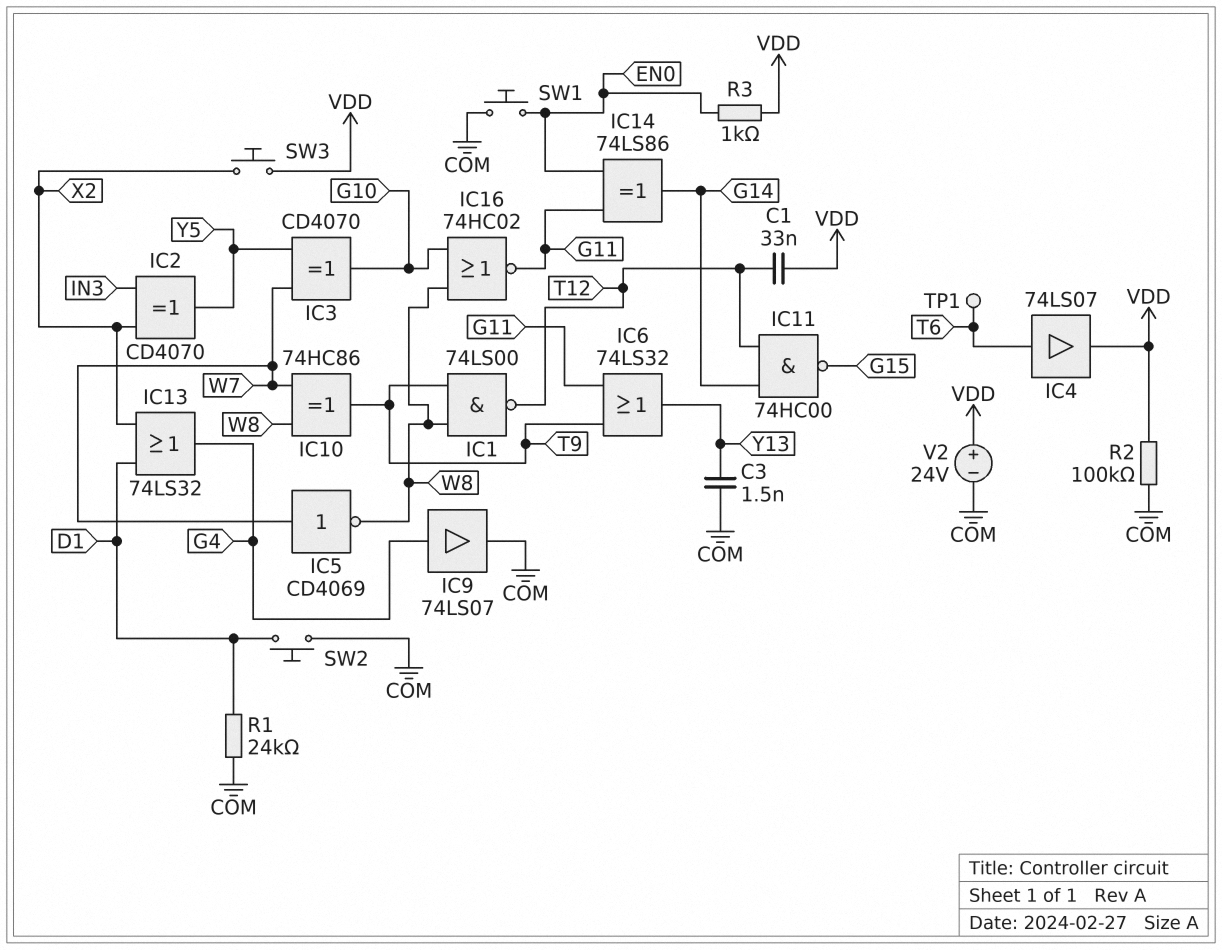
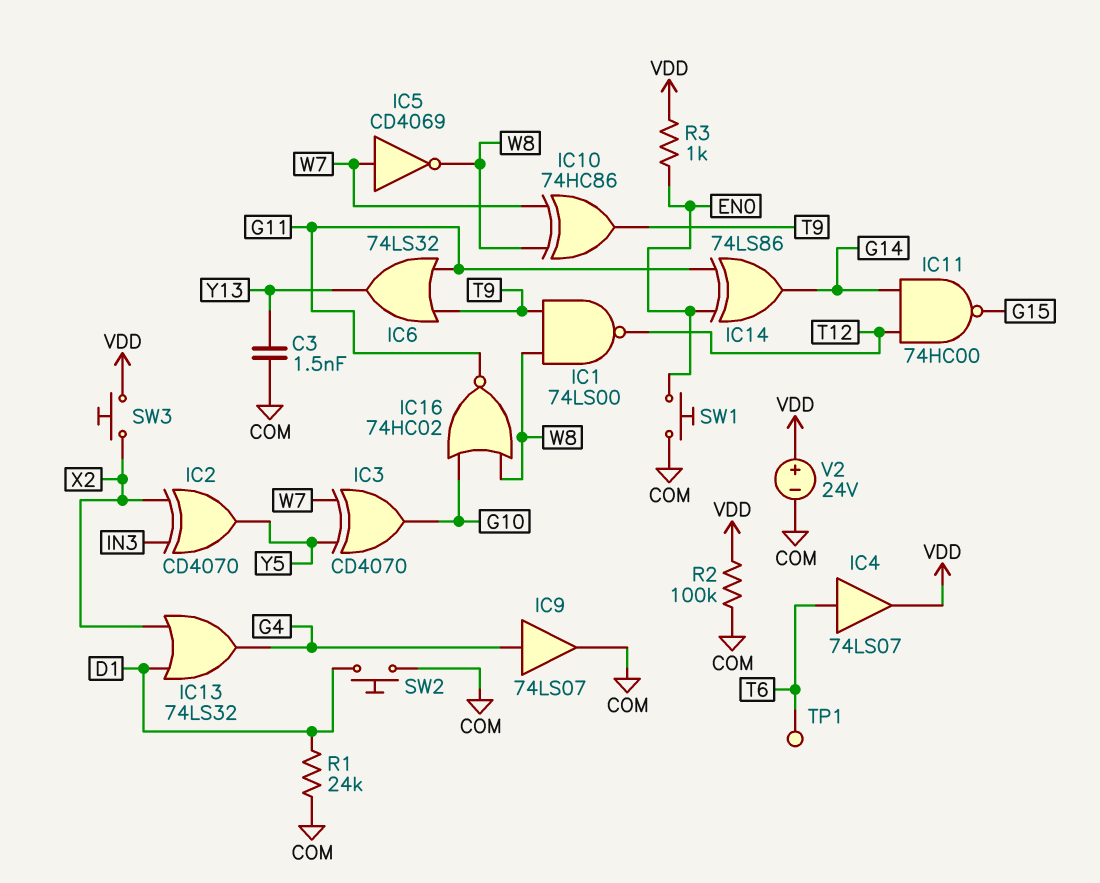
C1: 33nF (T12, VDD) -> none

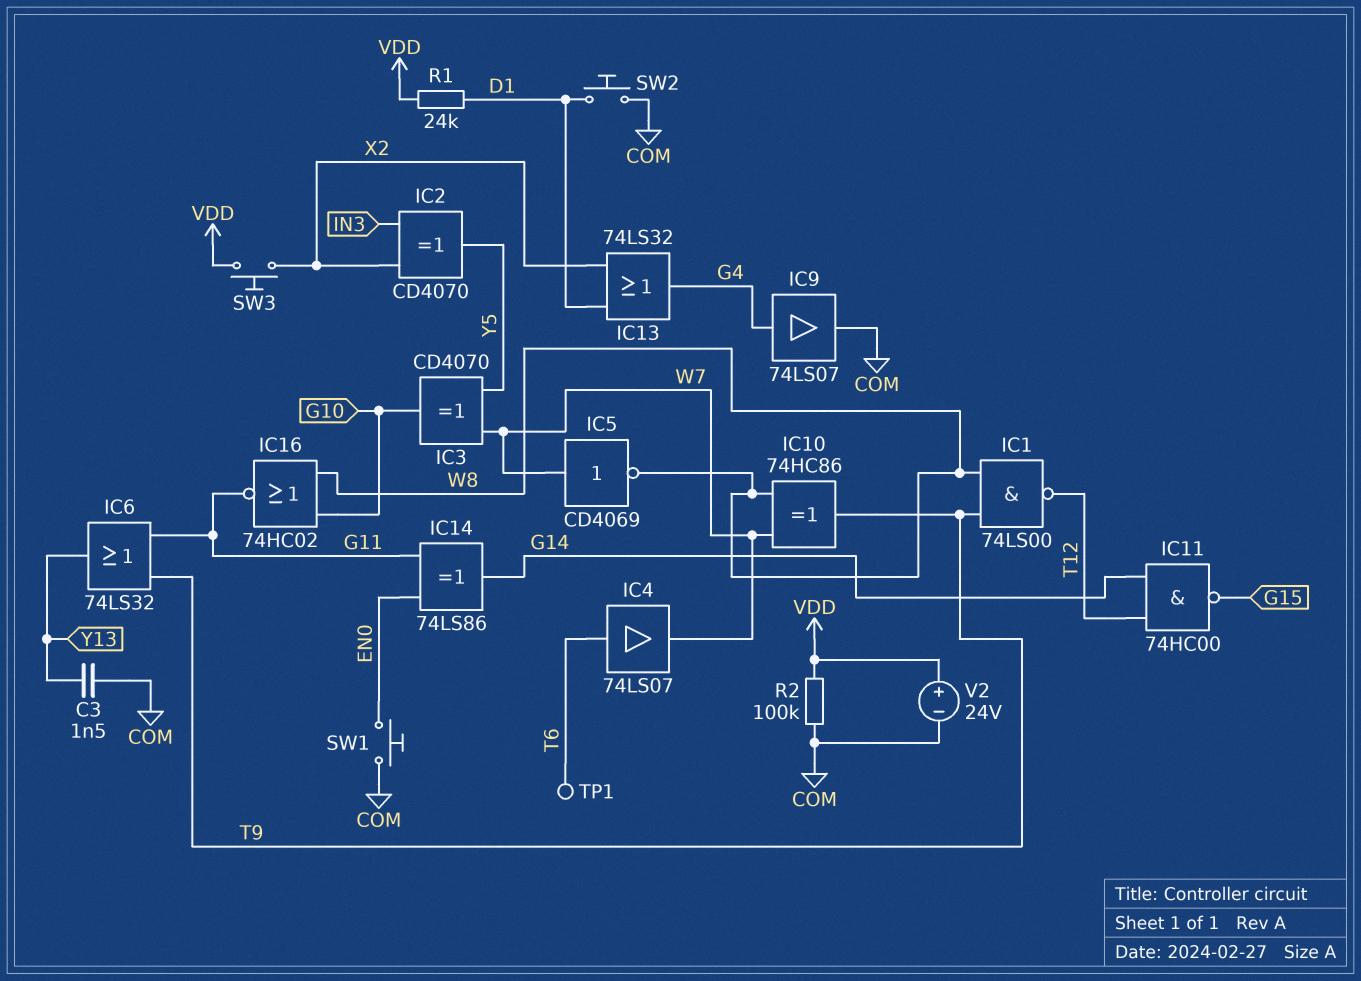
IC4: buffer 74LS07 (in T6, out VDD) -> buffer 74LS07 (in T6, out W7)
R1: 24k (COM, D1) -> 24k (D1, VDD)
R3: 1k (EN0, VDD) -> none

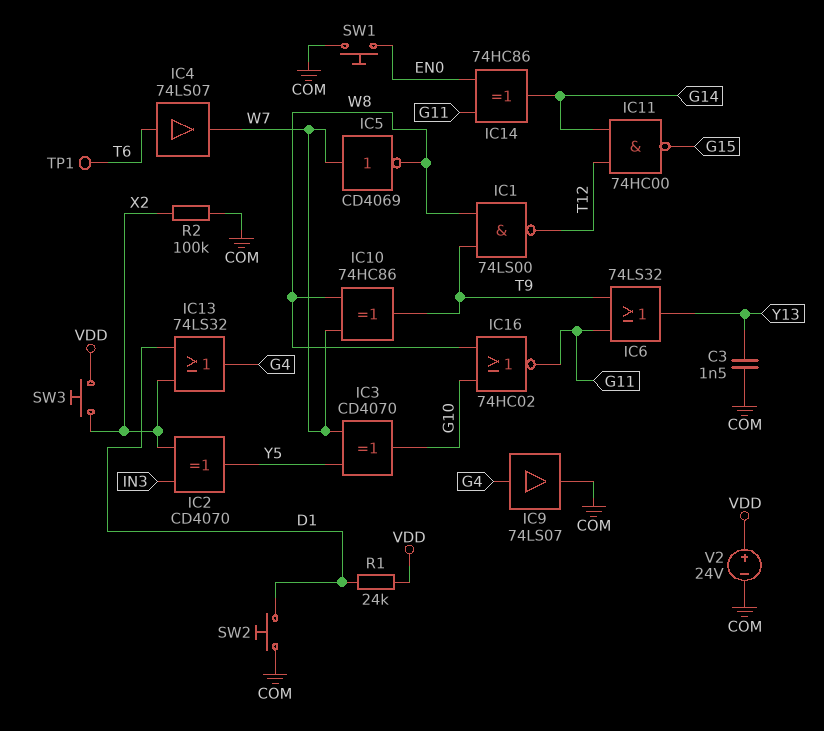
IC14: XOR 74LS86 (in EN0, in G11, out G14) -> XOR 74HC86 (in EN0, in G11, out G14)
R2: 100k (COM, VDD) -> 100k (COM, X2)

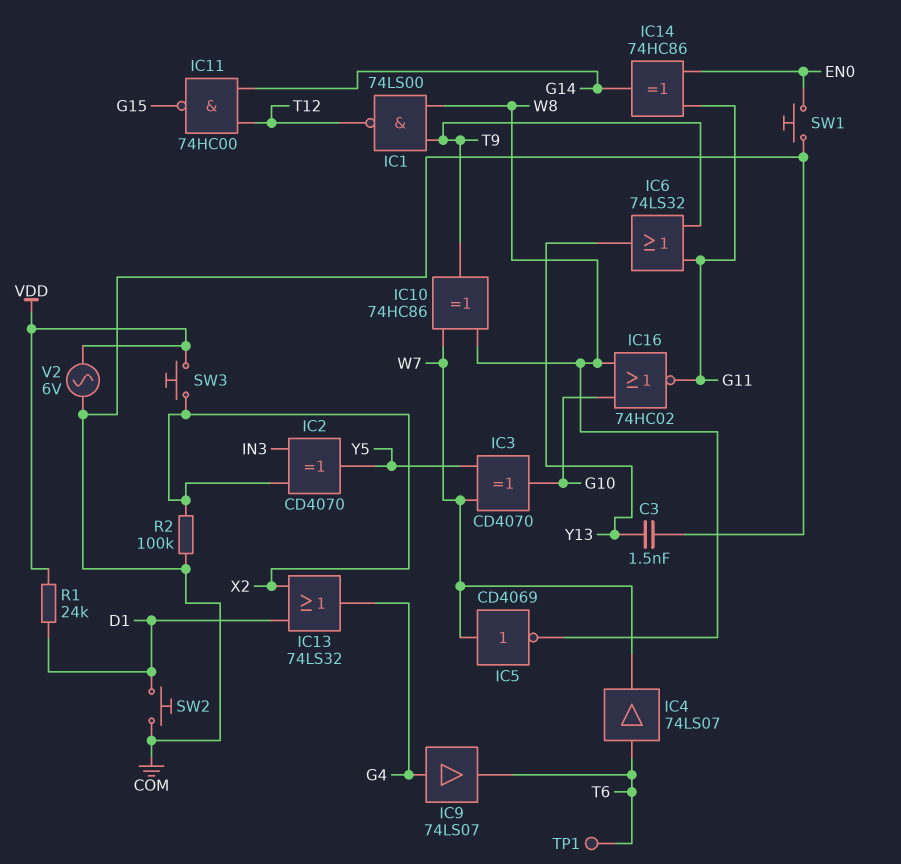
IC9: buffer 74LS07 (in G4, out COM) -> buffer 74LS07 (in G4, out T6)
V2: 24V (plus VDD, minus COM) -> AC 6V (COM, VDD)

